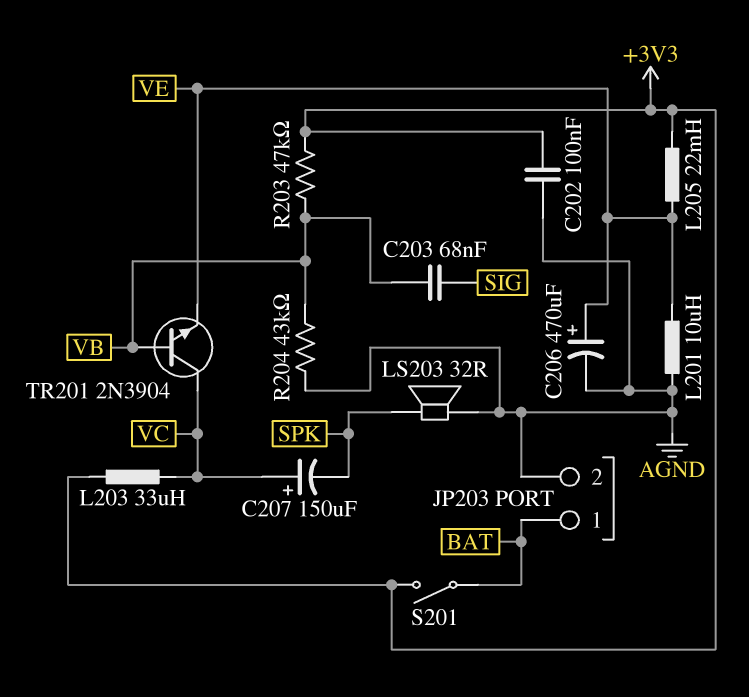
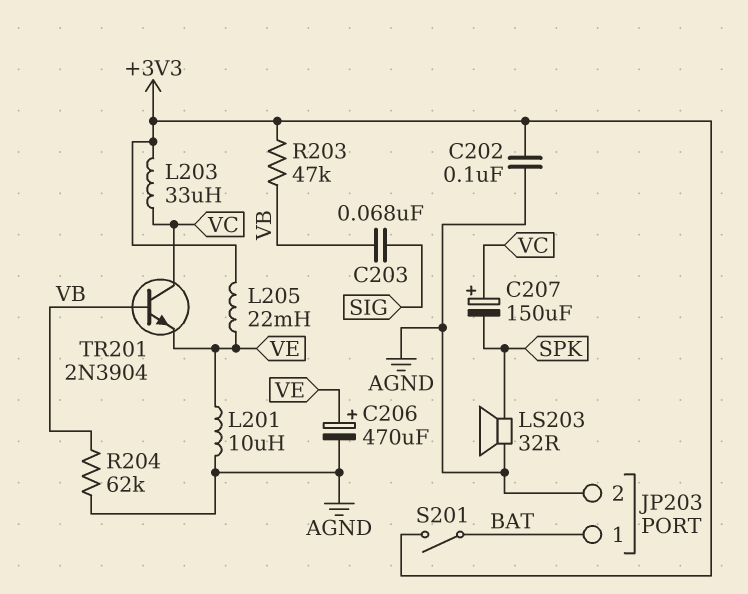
R204: 43k (AGND, VB) -> 62k (AGND, VB)

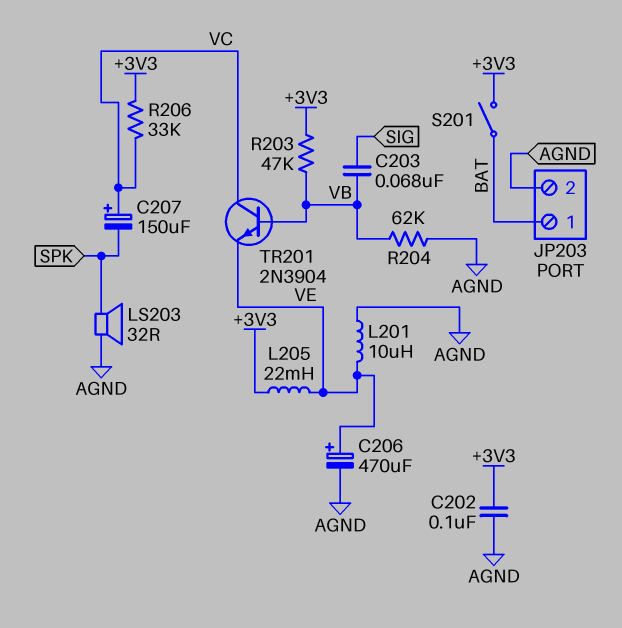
L203: 33uH (+3V3, VC) -> none
R206: none -> 33k (+3V3, VC)

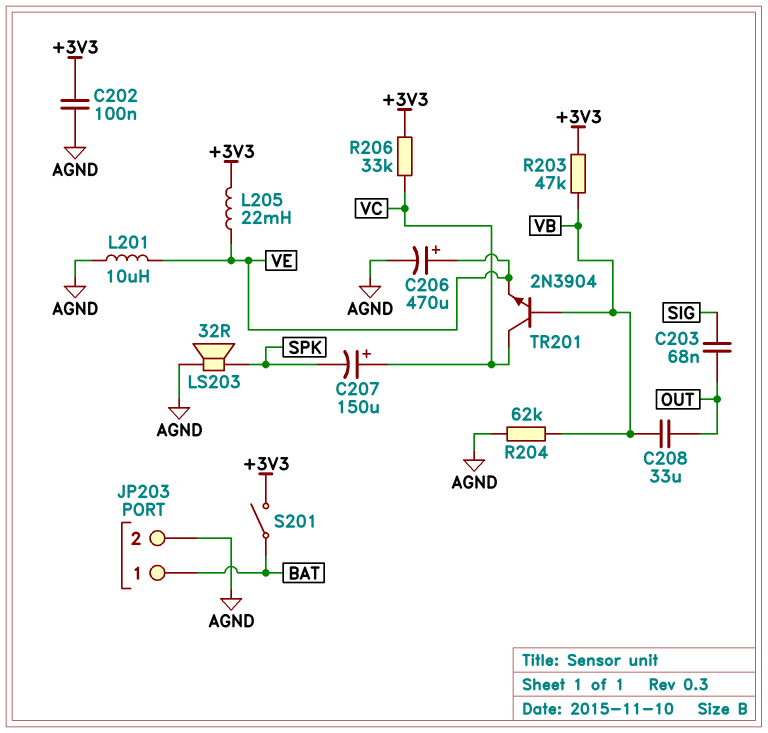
C203: 68nF (SIG, VB) -> 68nF (OUT, SIG)
C208: none -> 33uF (OUT, VB)

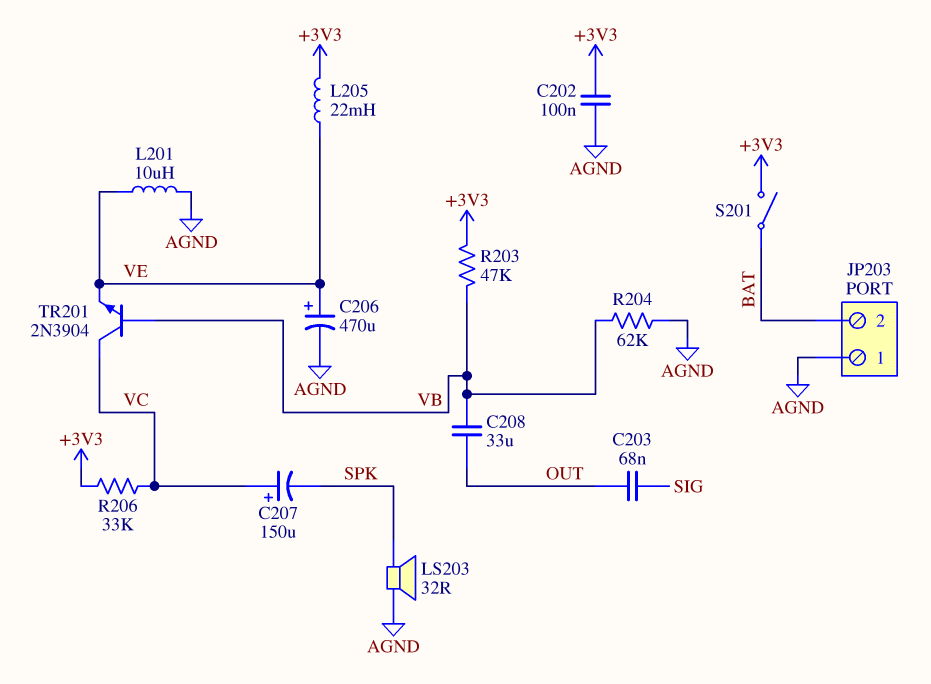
JP203 pin 1: BAT -> AGND
JP203 pin 2: AGND -> BAT

